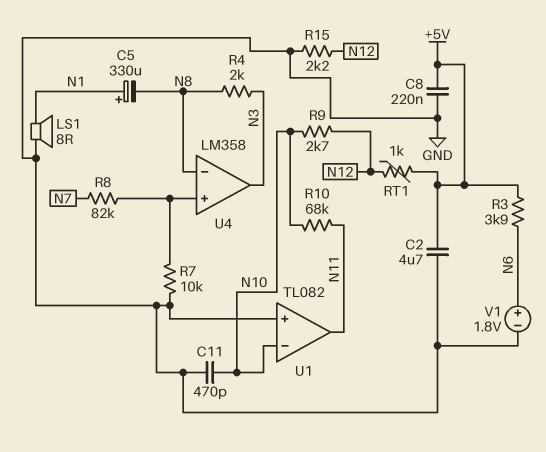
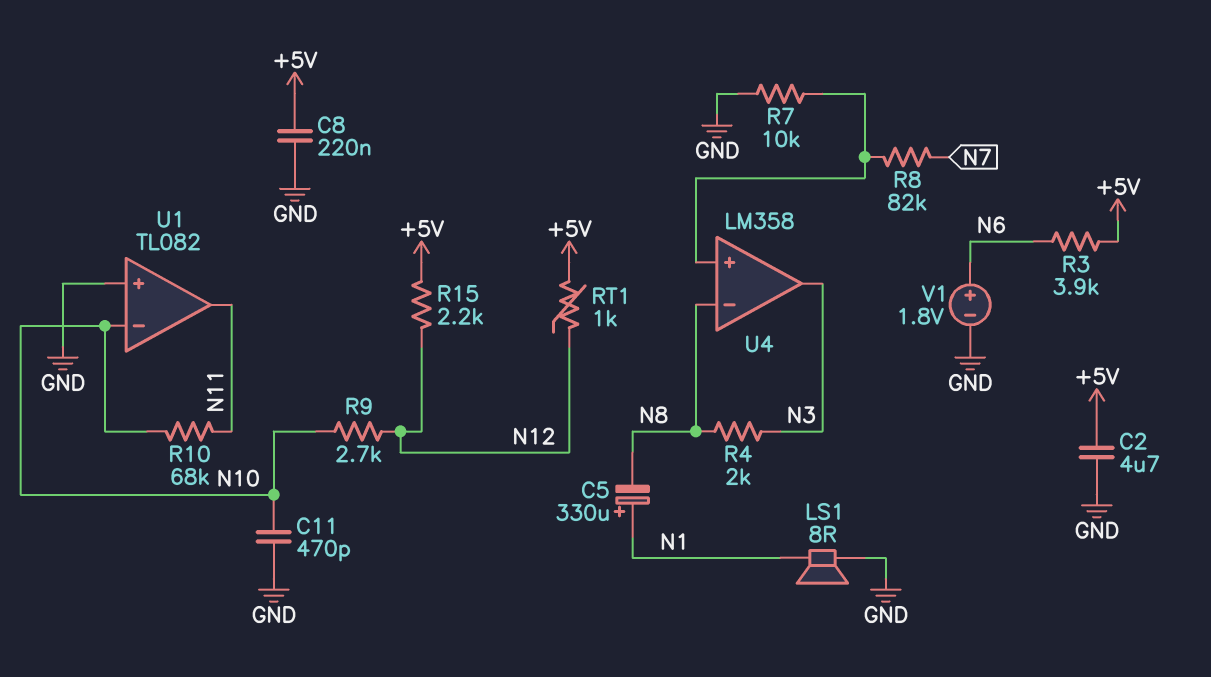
R15: 2.2k (GND, N12) -> 2.2k (+5V, N12)

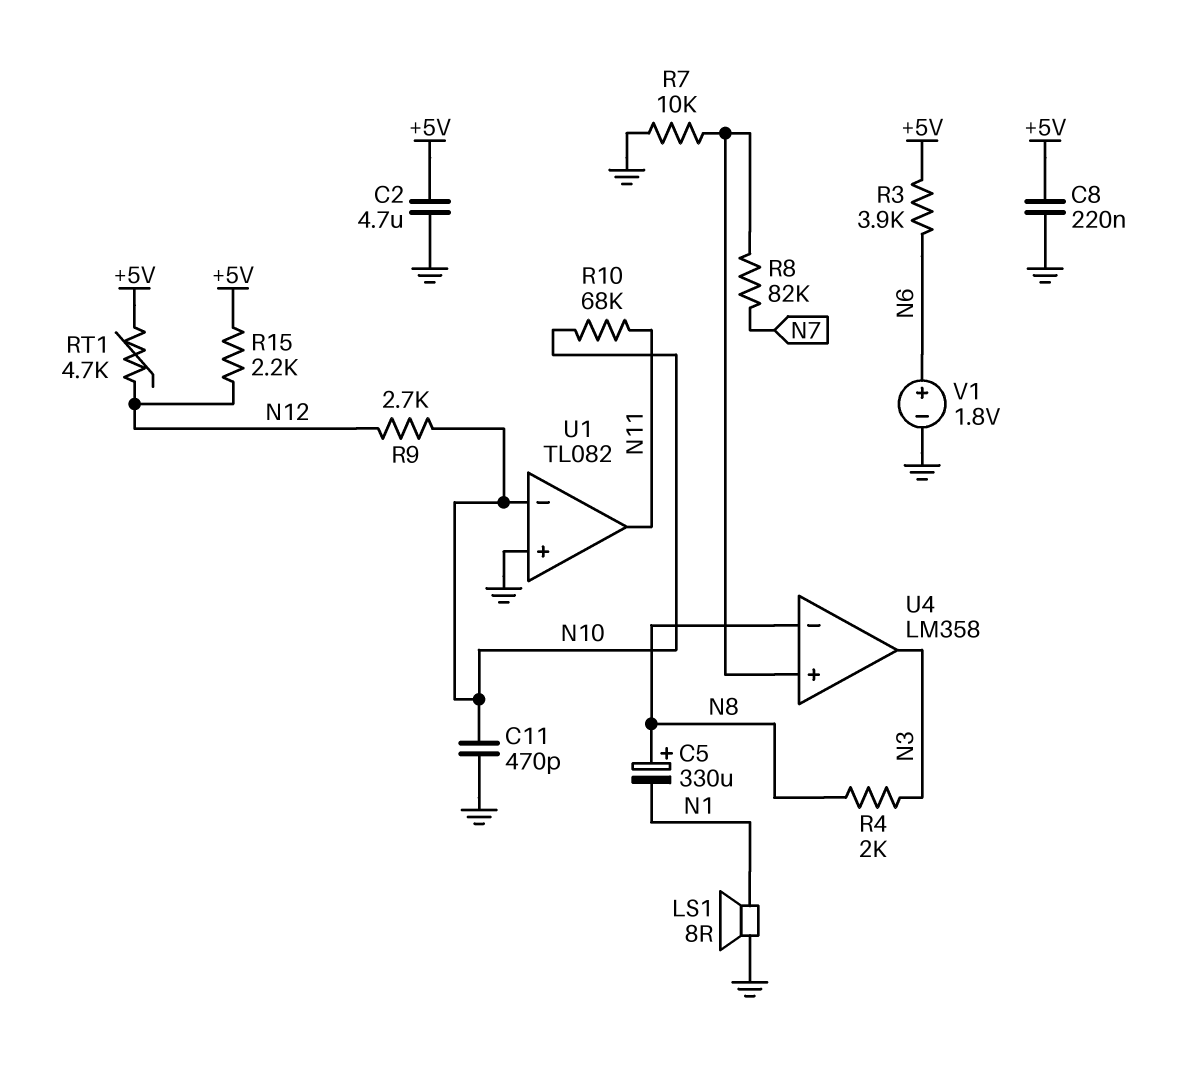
C5: 330uF (plus N1, minus N8) -> 330uF (plus N8, minus N1)
RT1: 1k (+5V, N12) -> 4.7k (+5V, N12)

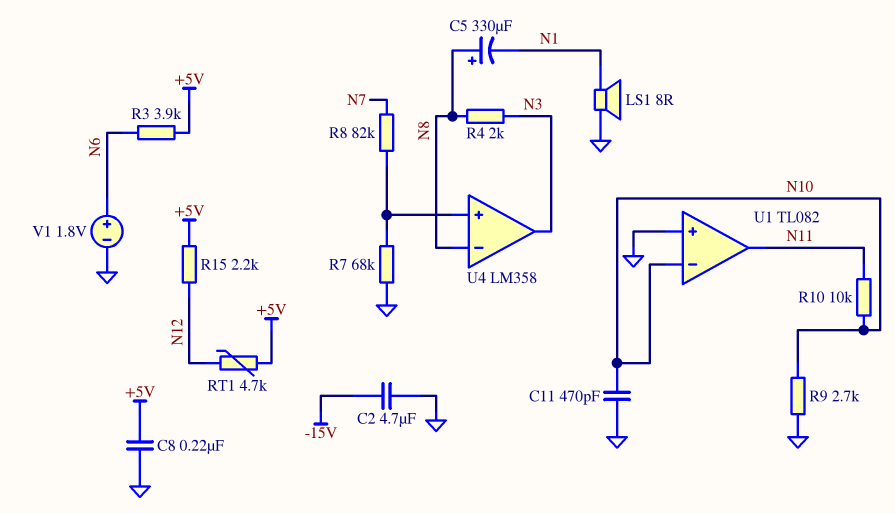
C2: 4.7uF (+5V, GND) -> 4.7uF (-15V, GND)
R7: 10k (GND, U4/in+) -> 68k (GND, U4/in+)
R9: 2.7k (N10, N12) -> 2.7k (GND, N10)
R10: 68k (N10, N11) -> 10k (N10, N11)

